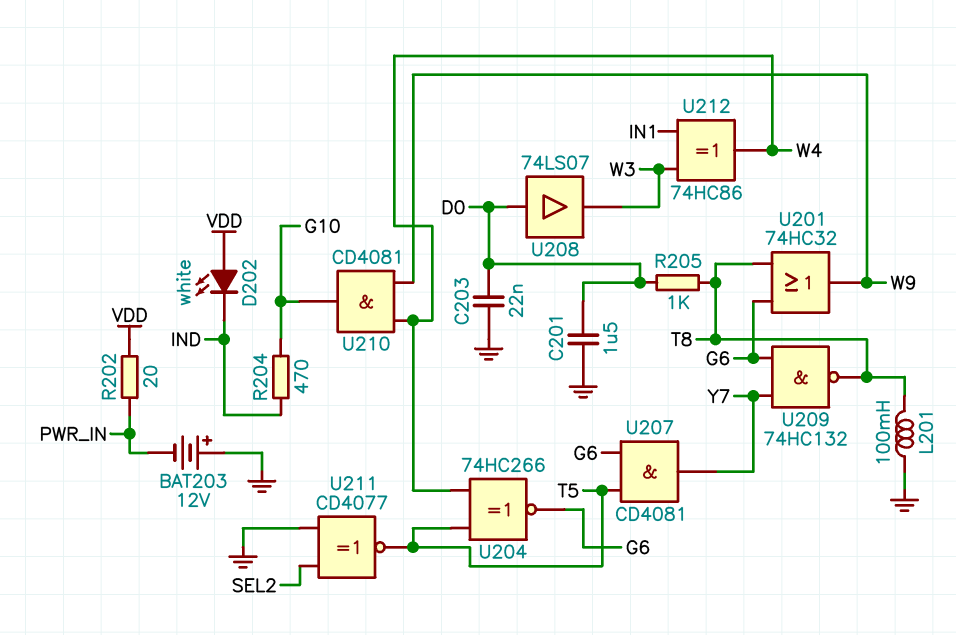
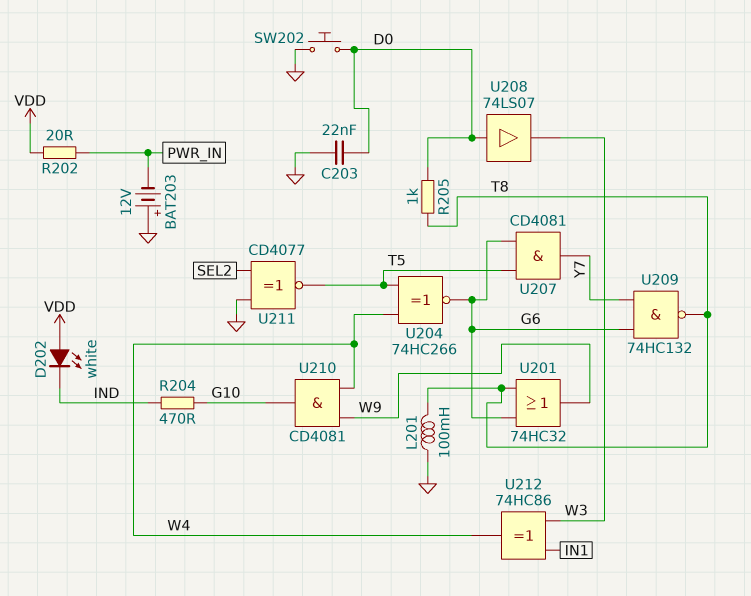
C201: 1.5uF (D0, GND) -> none
SW202: none -> button (D0, GND)

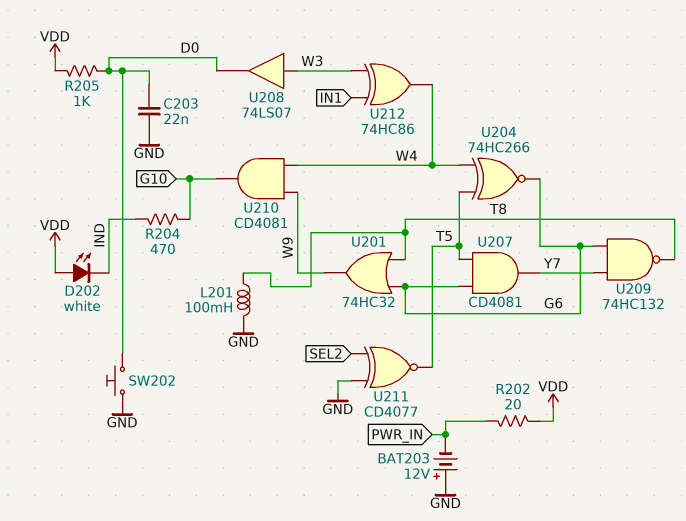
R205: 1k (D0, T8) -> 1k (D0, VDD)
U208: buffer 74LS07 (in D0, out W3) -> buffer 74LS07 (in W3, out D0)

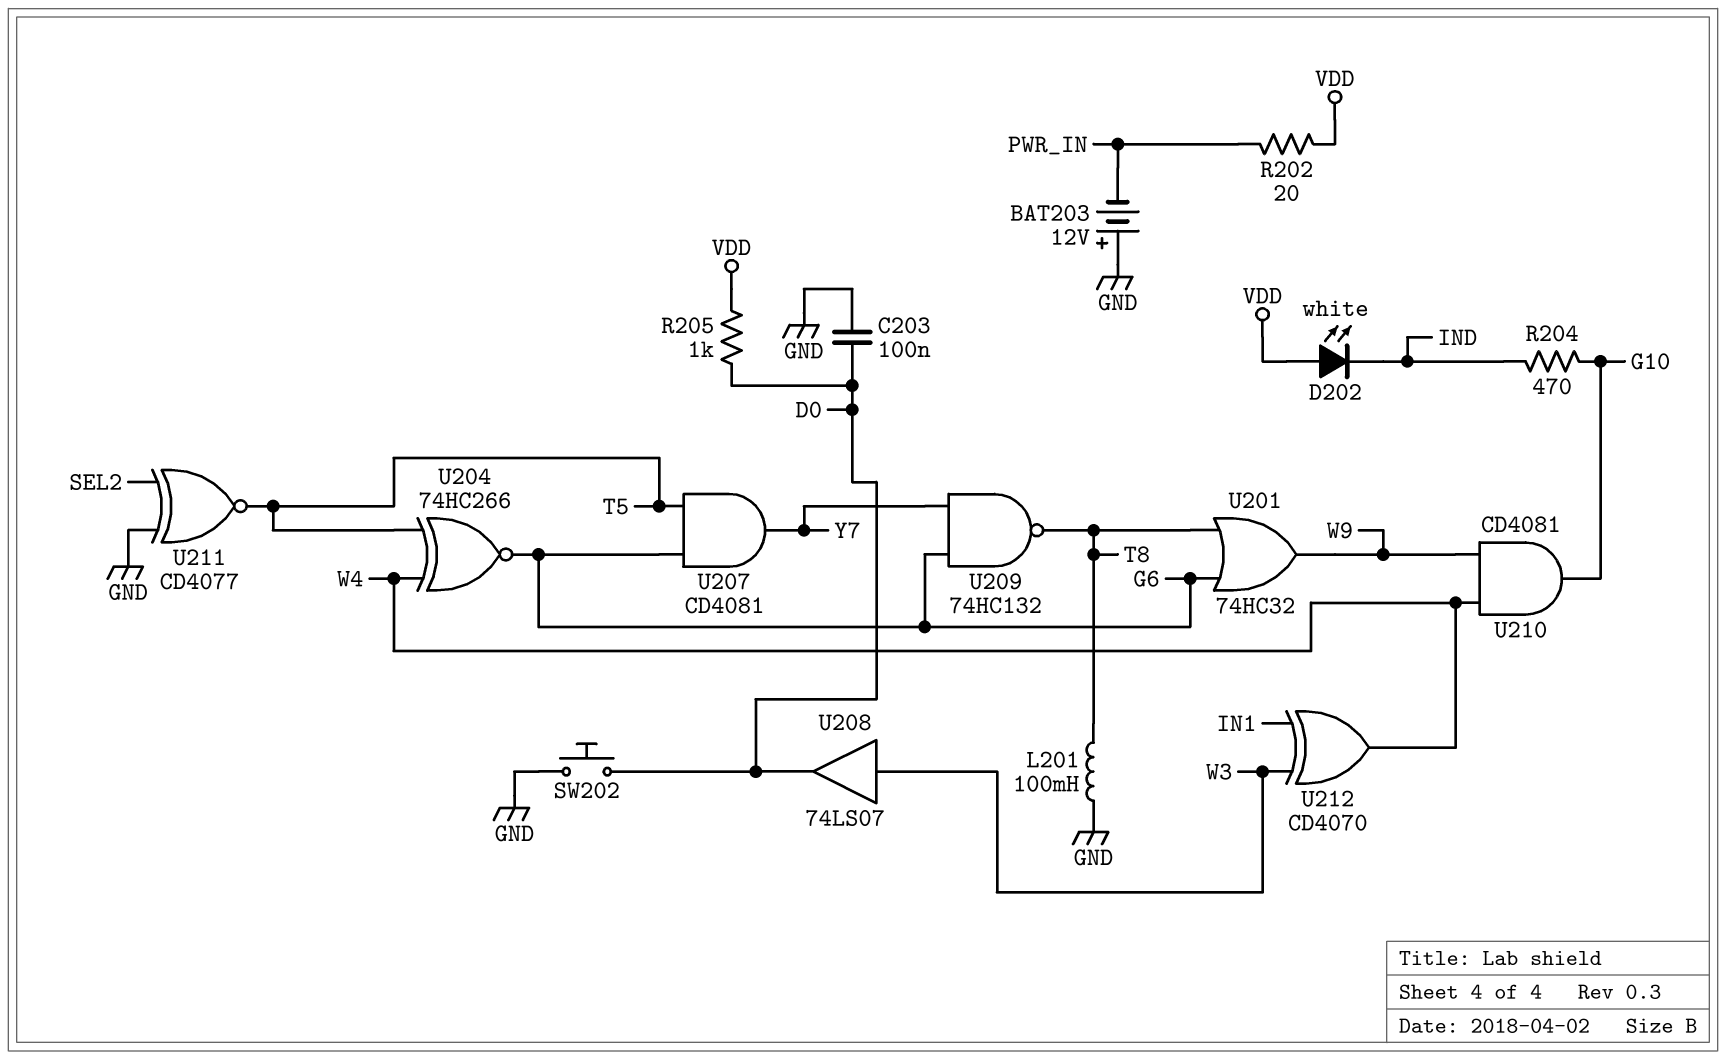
C203: 22nF (D0, GND) -> 100nF (D0, GND)
U212: XOR 74HC86 (in IN1, in W3, out W4) -> XOR CD4070 (in IN1, in W3, out W4)

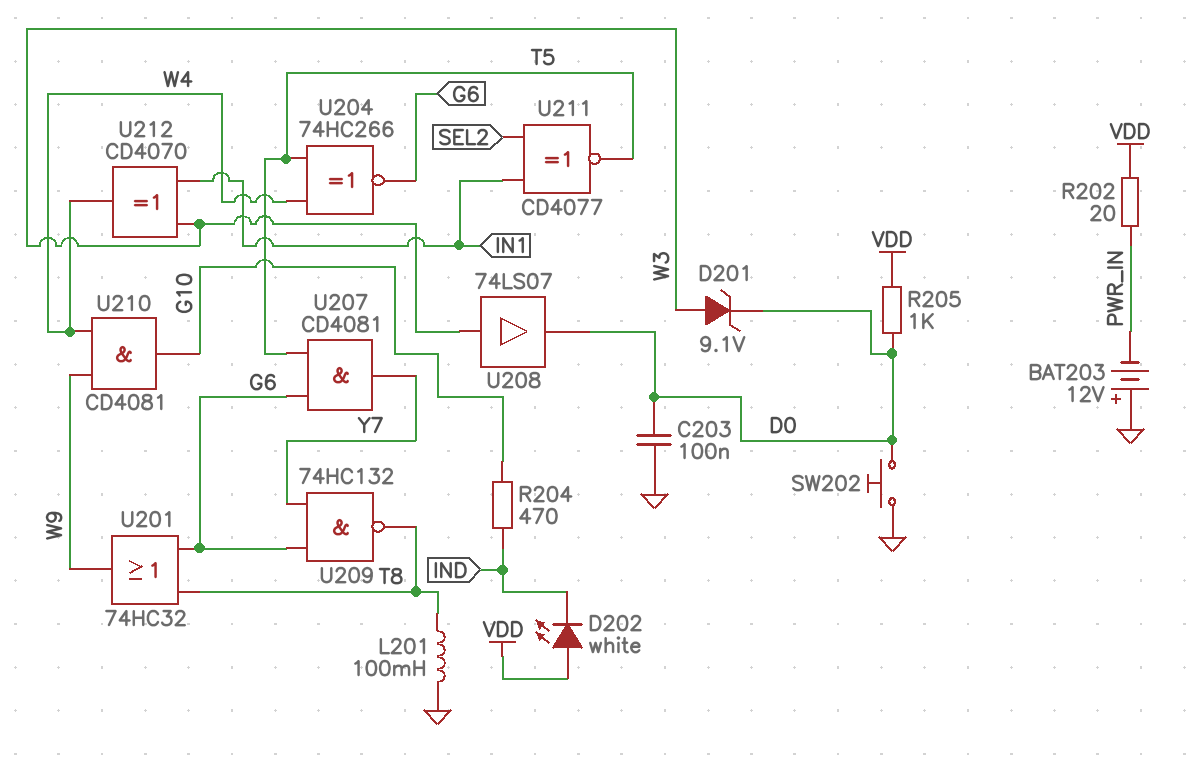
D201: none -> zener 9.1V (A W3, K D0)
U211: XNOR CD4077 (in GND, in SEL2, out T5) -> XNOR CD4077 (in IN1, in SEL2, out T5)

